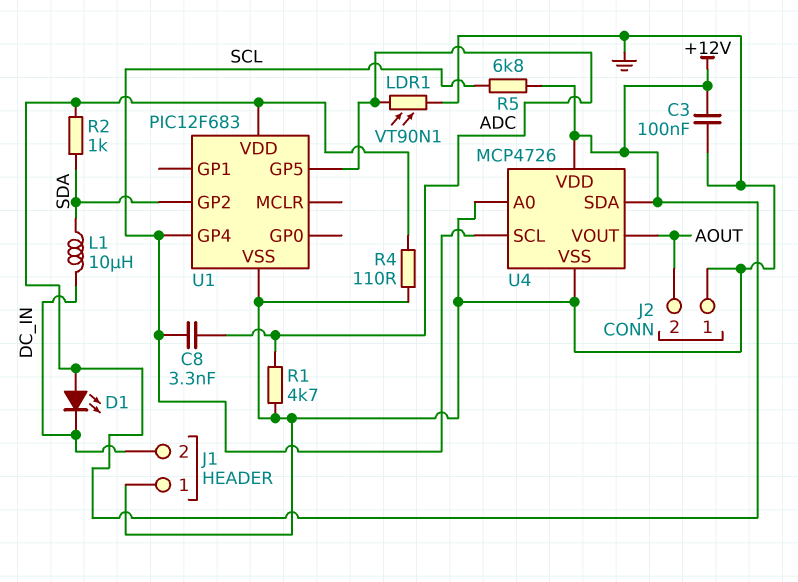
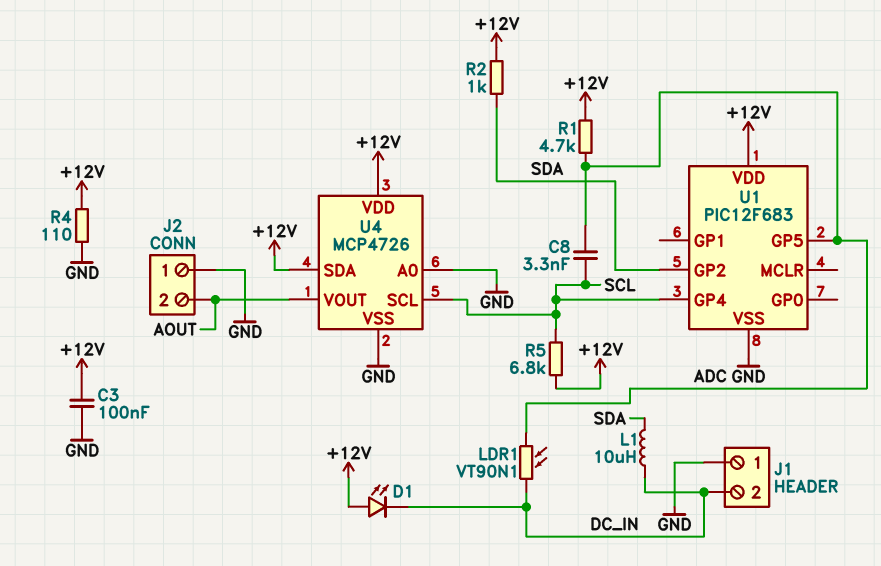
LDR1: VT90N1 (ADC, GND) -> VT90N1 (ADC, DC_IN)
R1: 4.7k (ADC, GND) -> 4.7k (+12V, ADC)

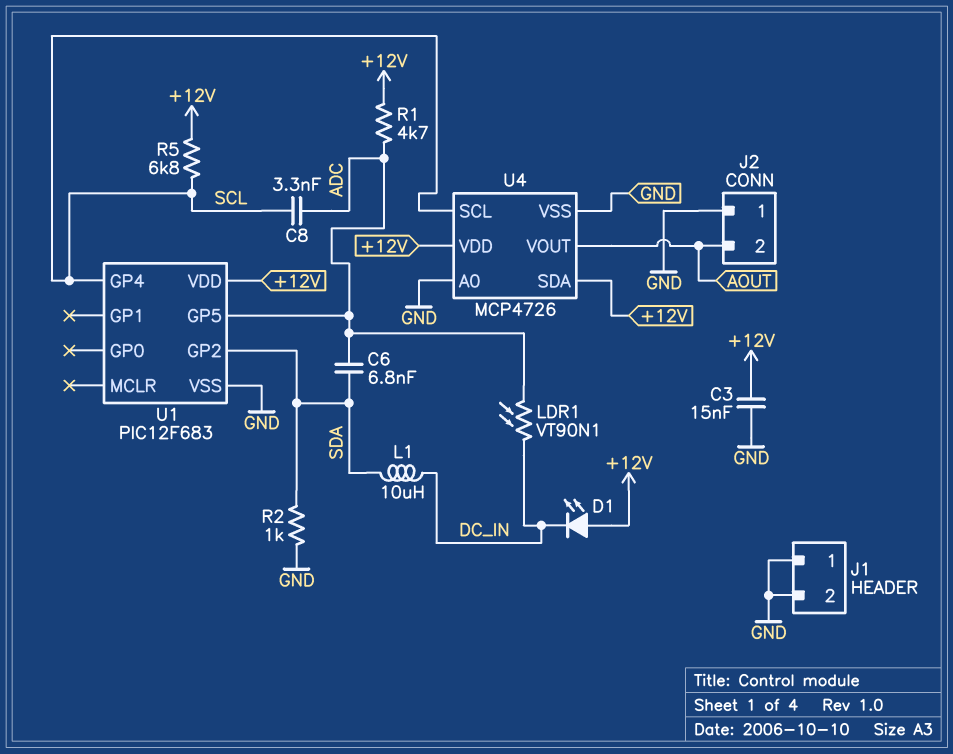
C3: 100nF (+12V, GND) -> 15nF (+12V, GND)
C6: none -> 6.8nF (ADC, SDA)
J1 pin 2: DC_IN -> GND
R2: 1k (+12V, SDA) -> 1k (GND, SDA)
R4: 110 (+12V, GND) -> none

